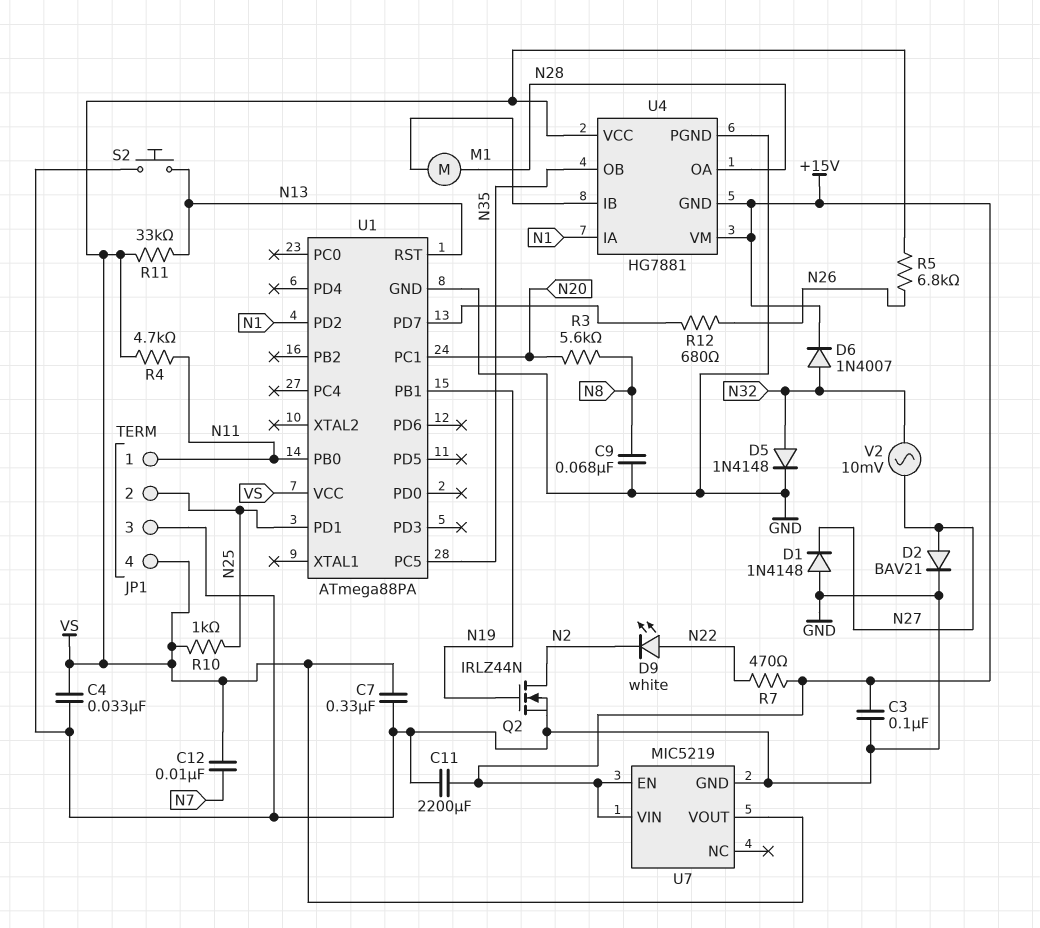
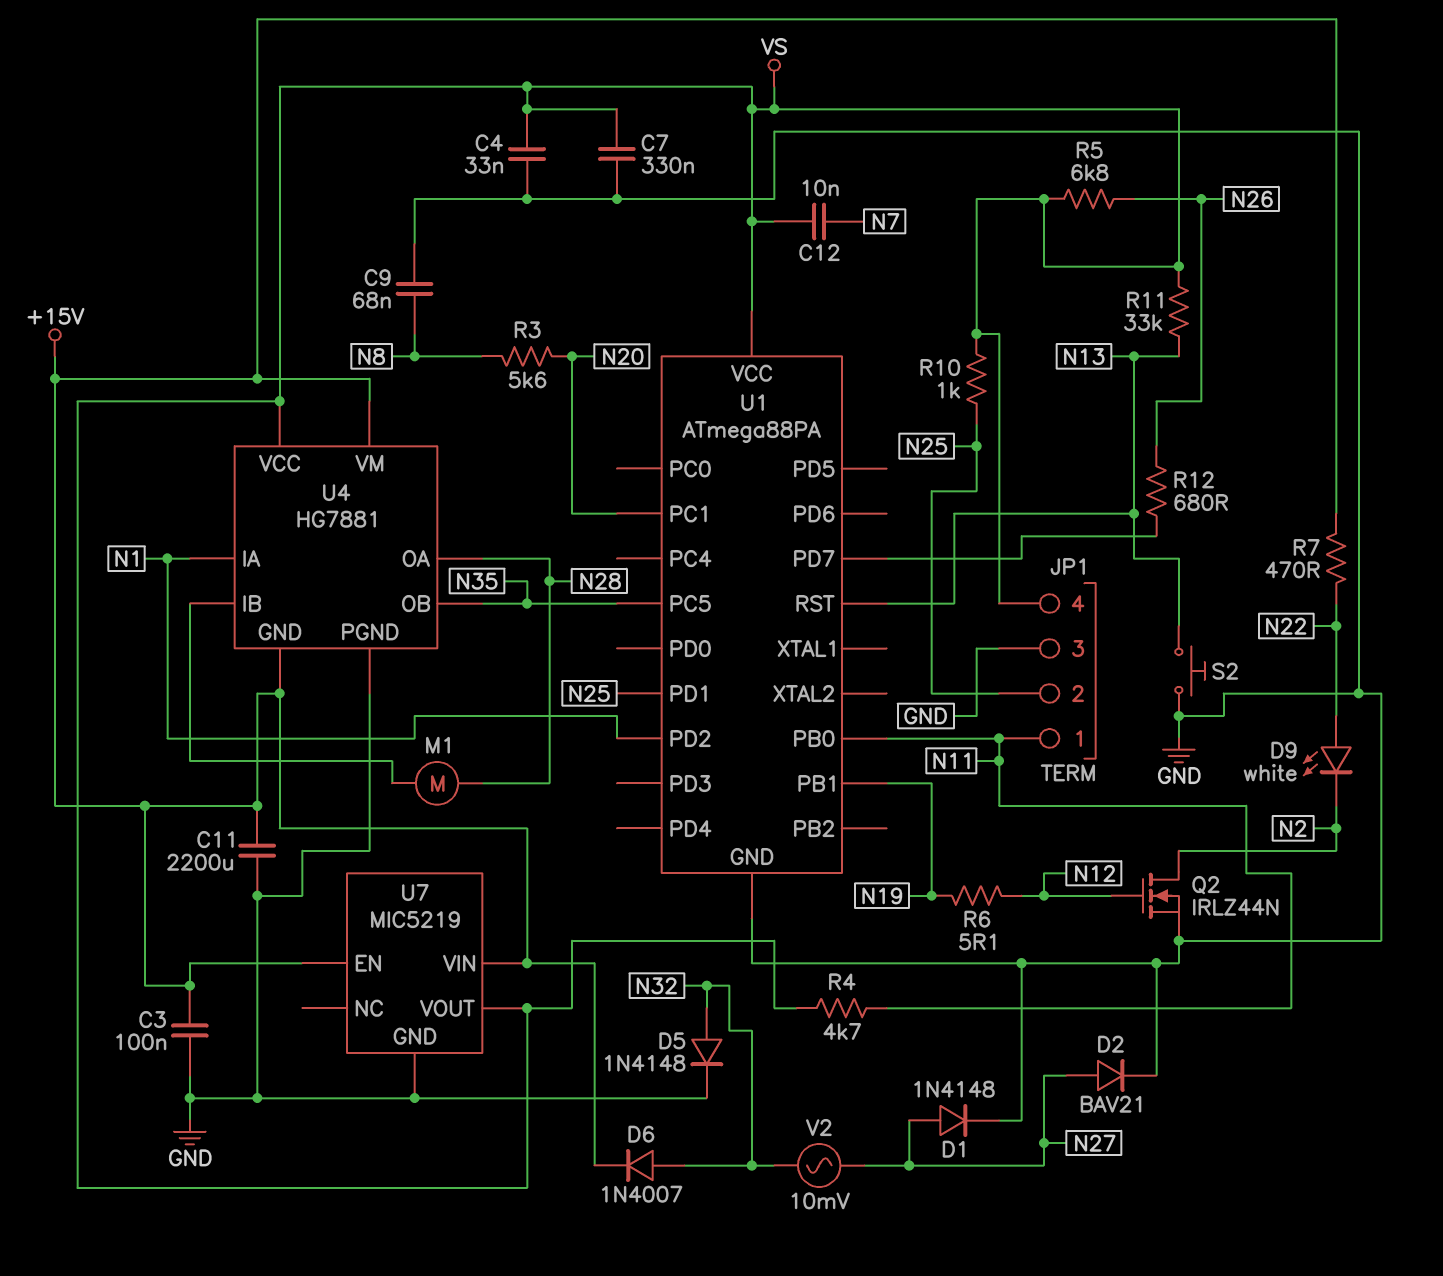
D1: diode 1N4148 (A GND, K N27) -> diode 1N4148 (A N27, K GND)
Q2: NMOS IRLZ44N (G N19, D N2, S GND) -> NMOS IRLZ44N (G N12, D N2, S GND)
R6: none -> 5.1 (N12, N19)

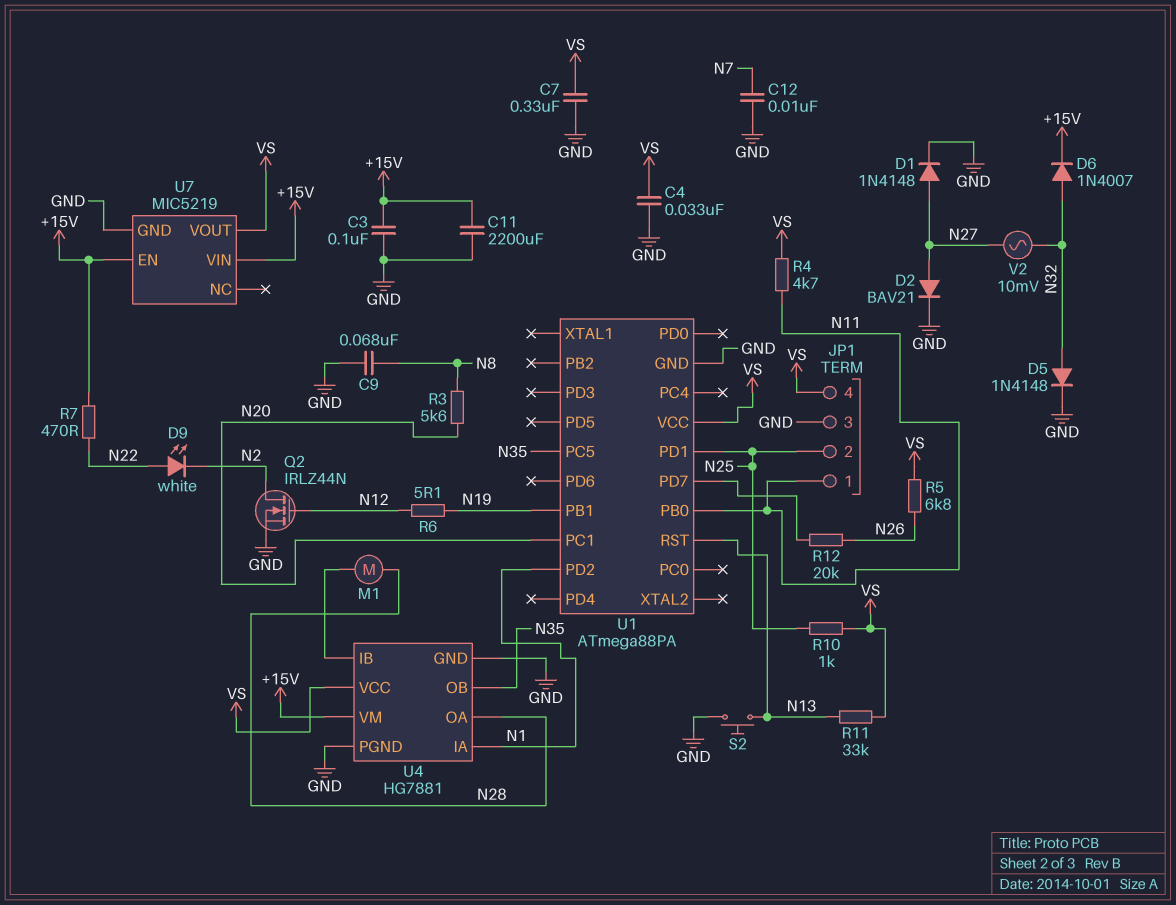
C12: 10nF (N7, VS) -> 10nF (GND, N7)
R12: 680 (N26, U1/PD7) -> 20k (N26, U1/PD7)
U4 pin GND: +15V -> GND

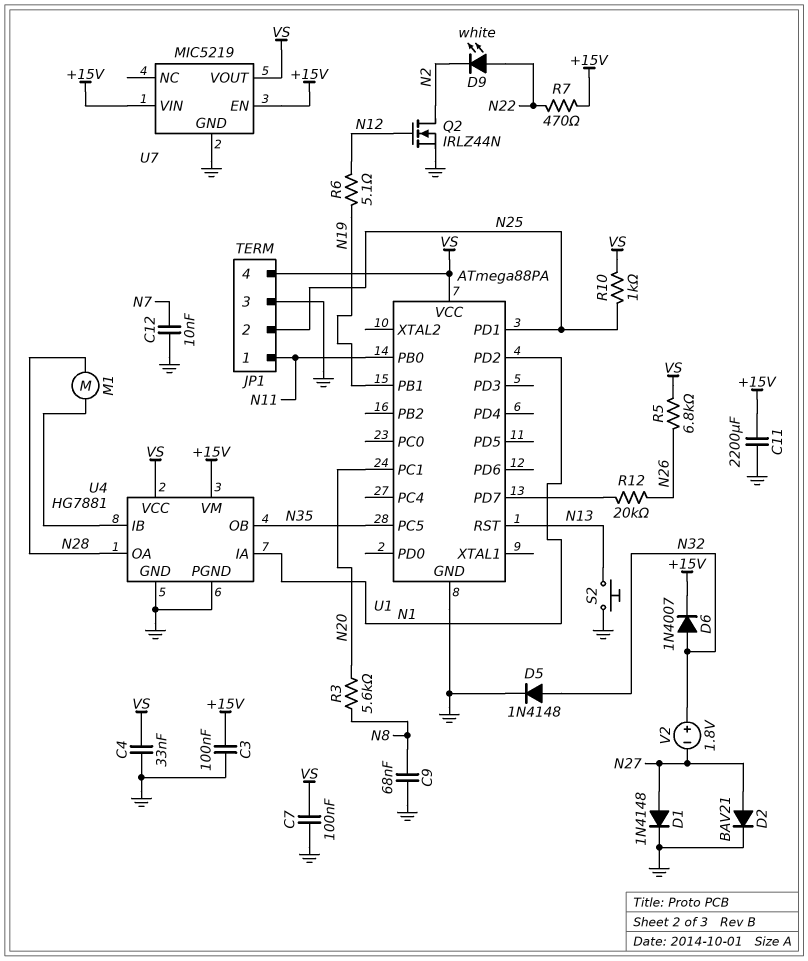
C7: 330nF (GND, VS) -> 100nF (GND, VS)
R4: 4.7k (N11, VS) -> none
R11: 33k (N13, VS) -> none
V2: AC 10mV (N27, N32) -> 1.8V (plus N32, minus N27)

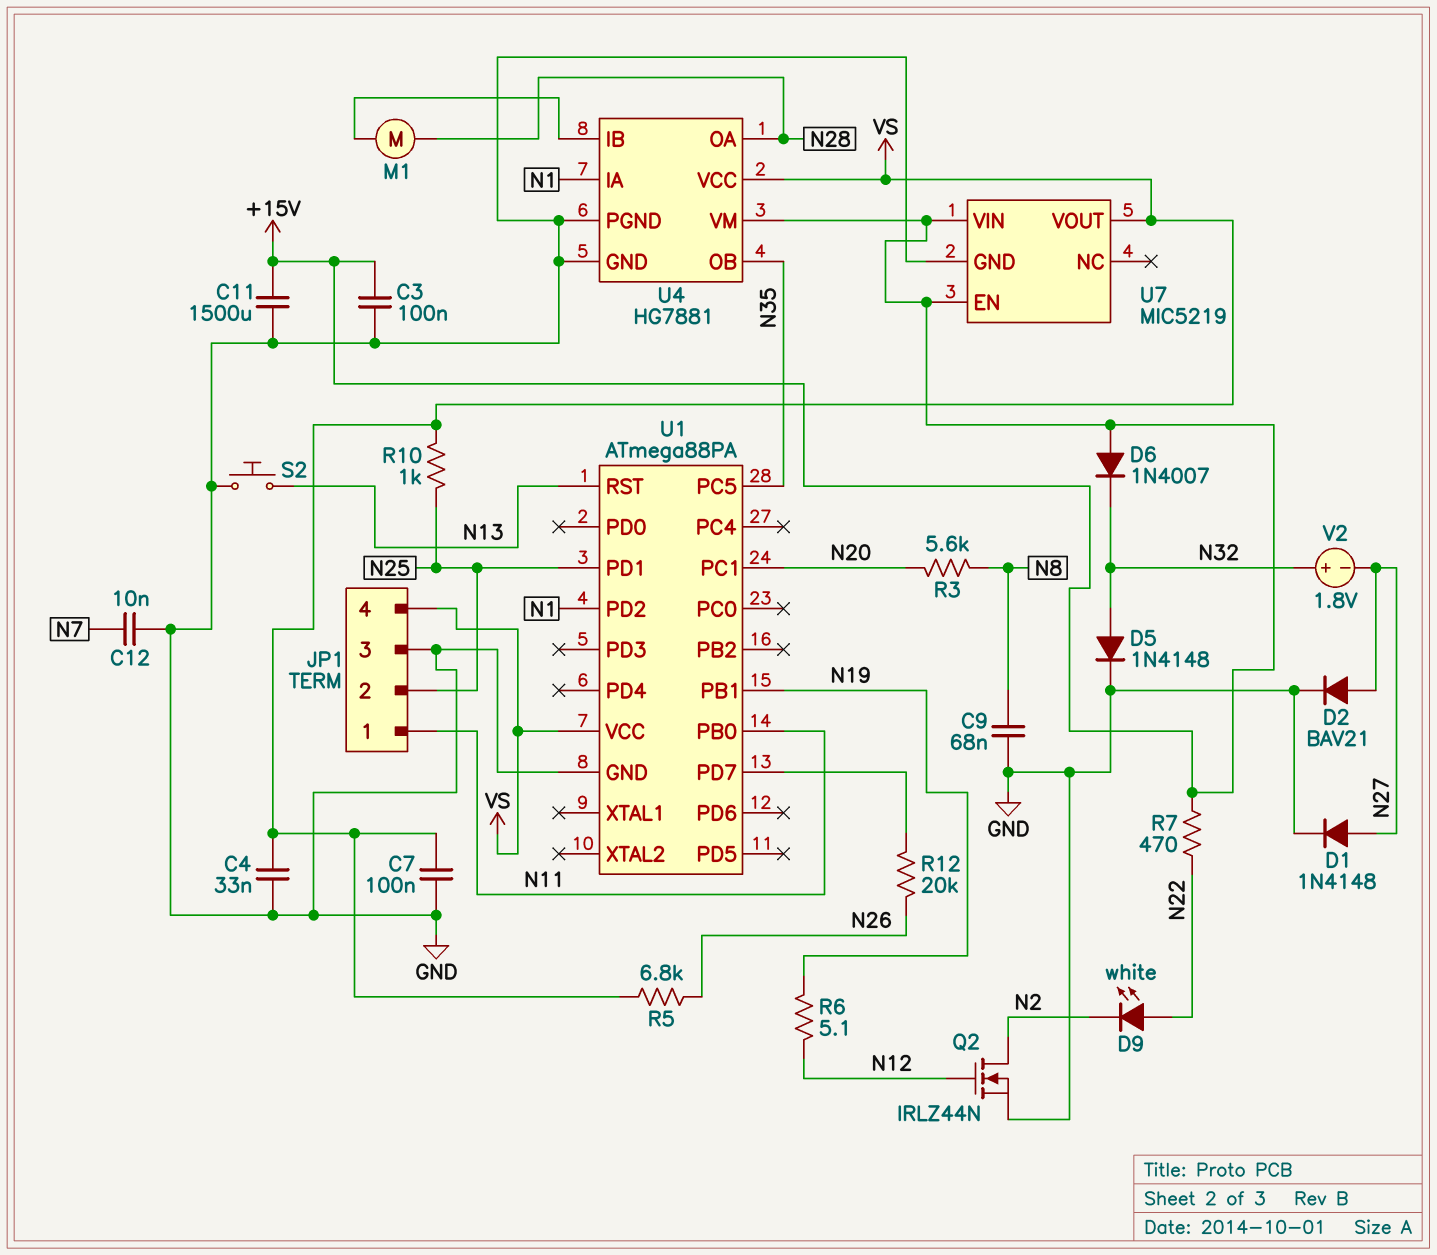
C11: 2200uF (+15V, GND) -> 1500uF (+15V, GND)
D6: diode 1N4007 (A N32, K +15V) -> diode 1N4007 (A +15V, K N32)

